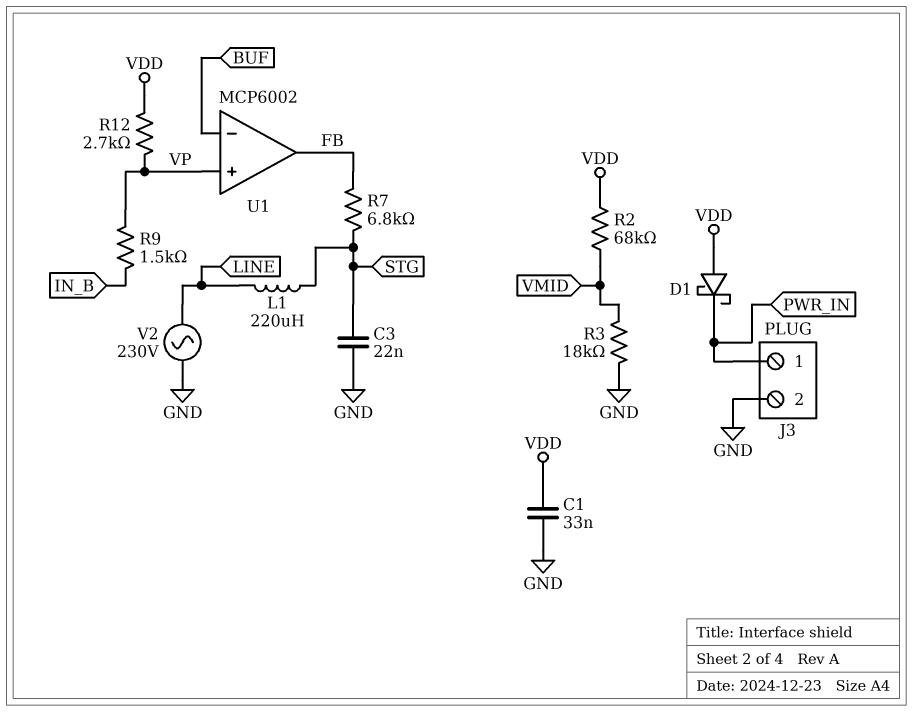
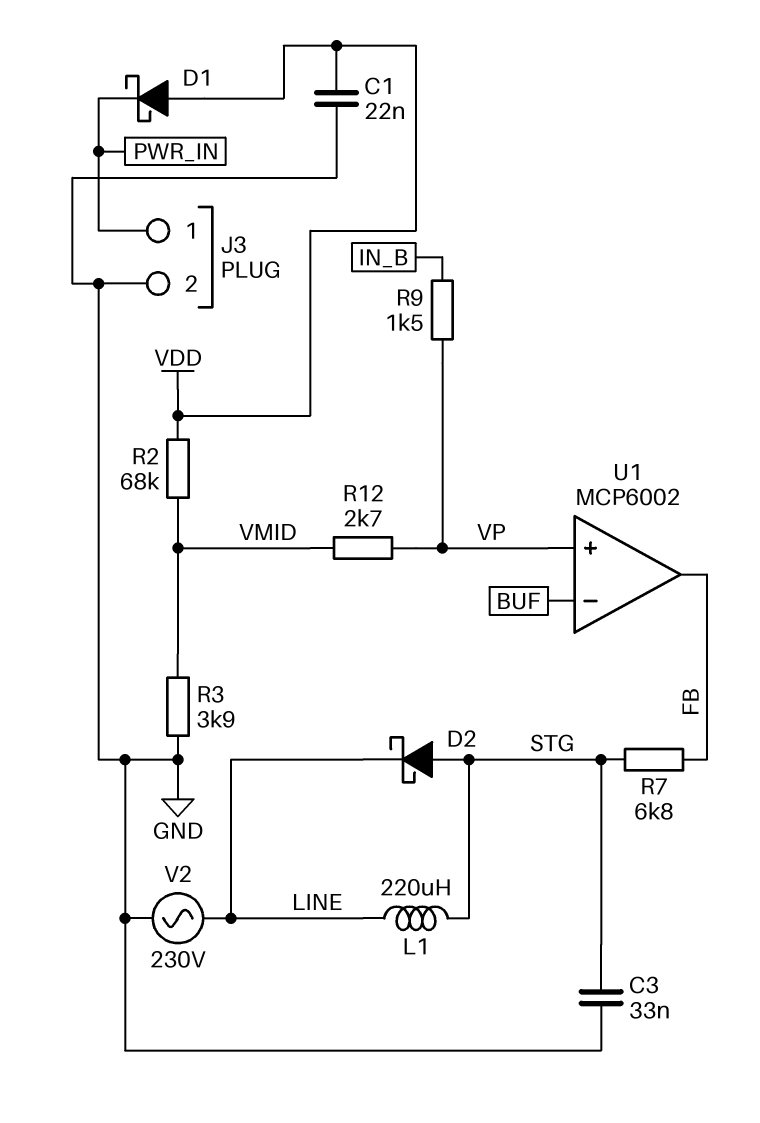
C1: 33nF (GND, VDD) -> 22nF (GND, VDD)
C3: 22nF (GND, STG) -> 33nF (GND, STG)
D2: none -> schottky (A STG, K LINE)
R3: 18k (GND, VMID) -> 3.9k (GND, VMID)
R12: 2.7k (VDD, VP) -> 2.7k (VMID, VP)

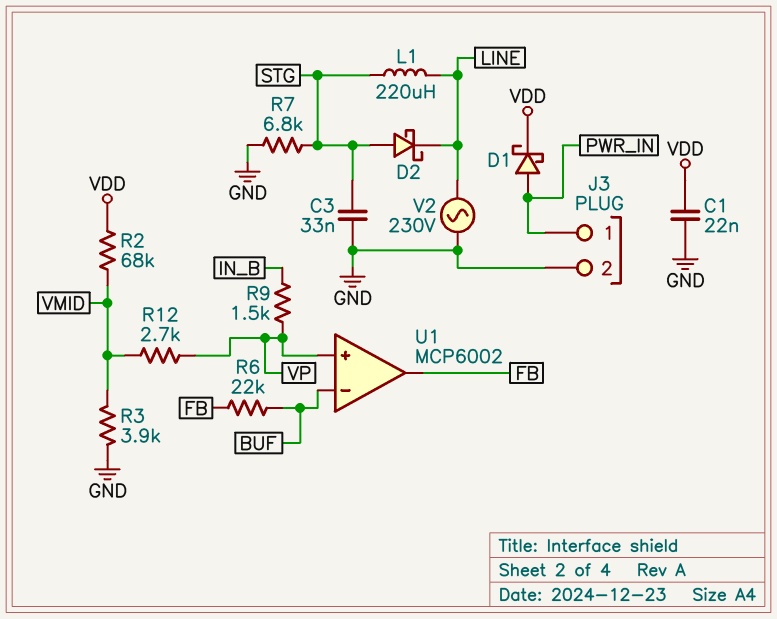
D1: schottky (A VDD, K PWR_IN) -> schottky (A PWR_IN, K VDD)
R6: none -> 22k (BUF, FB)
R7: 6.8k (FB, STG) -> 6.8k (GND, STG)

